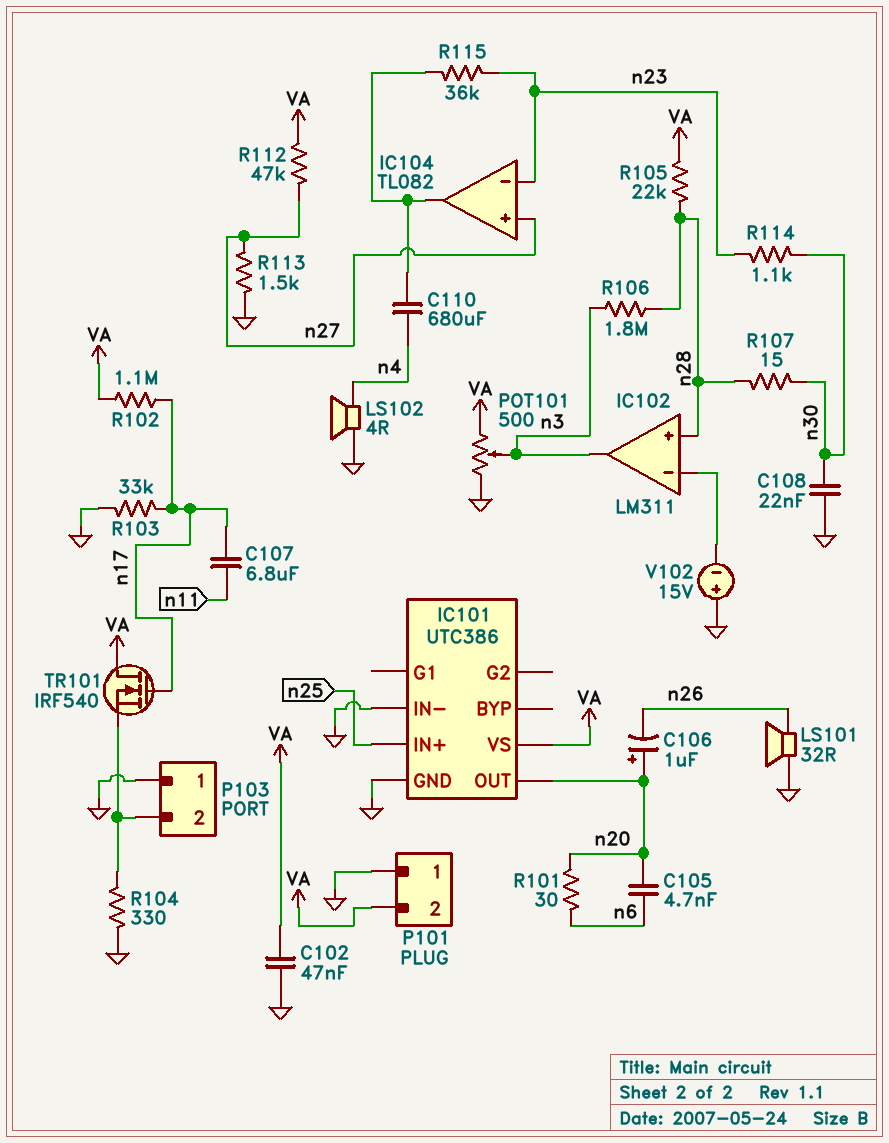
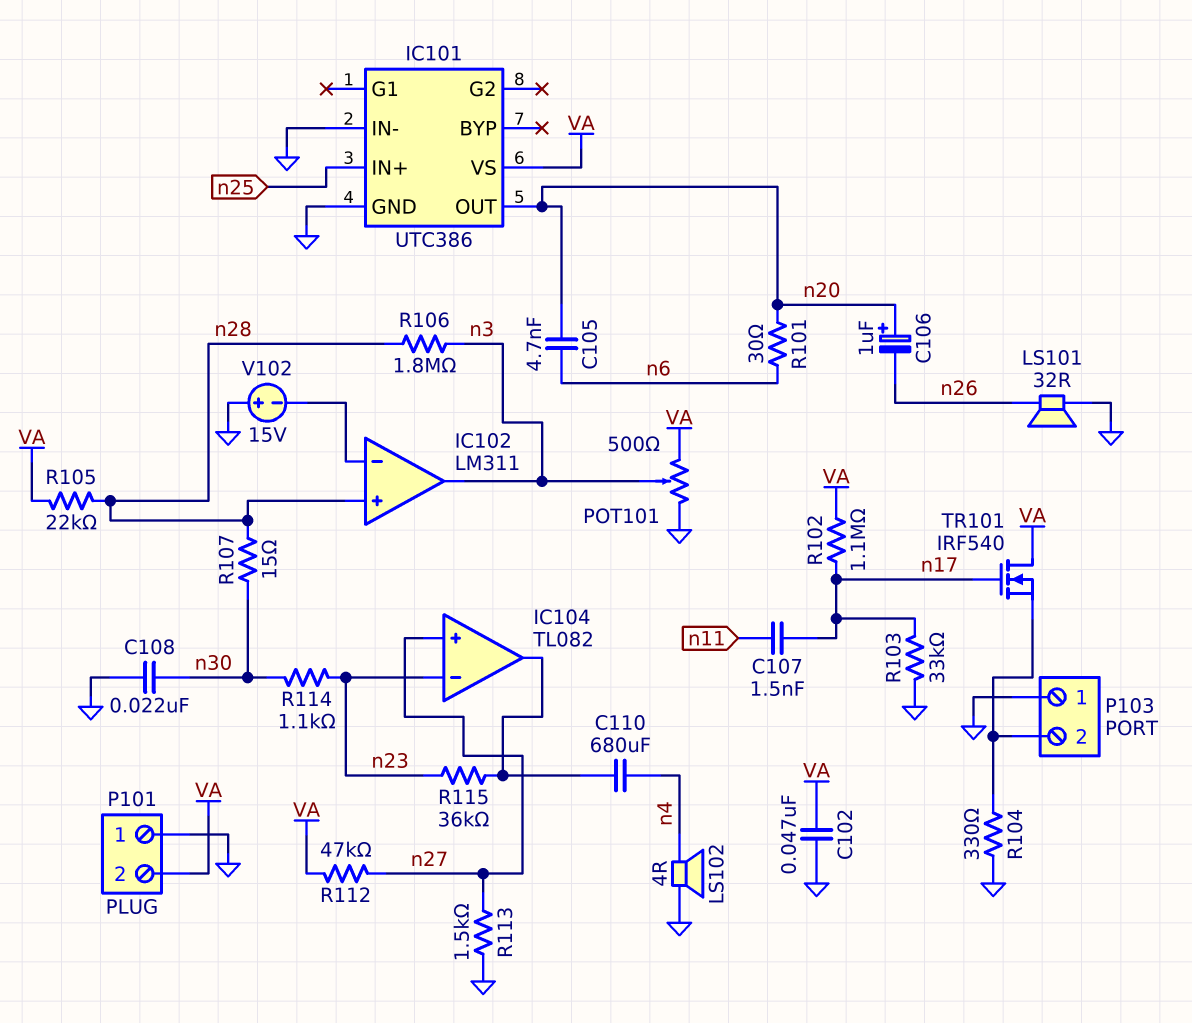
C107: 6.8uF (n11, n17) -> 1.5nF (n11, n17)

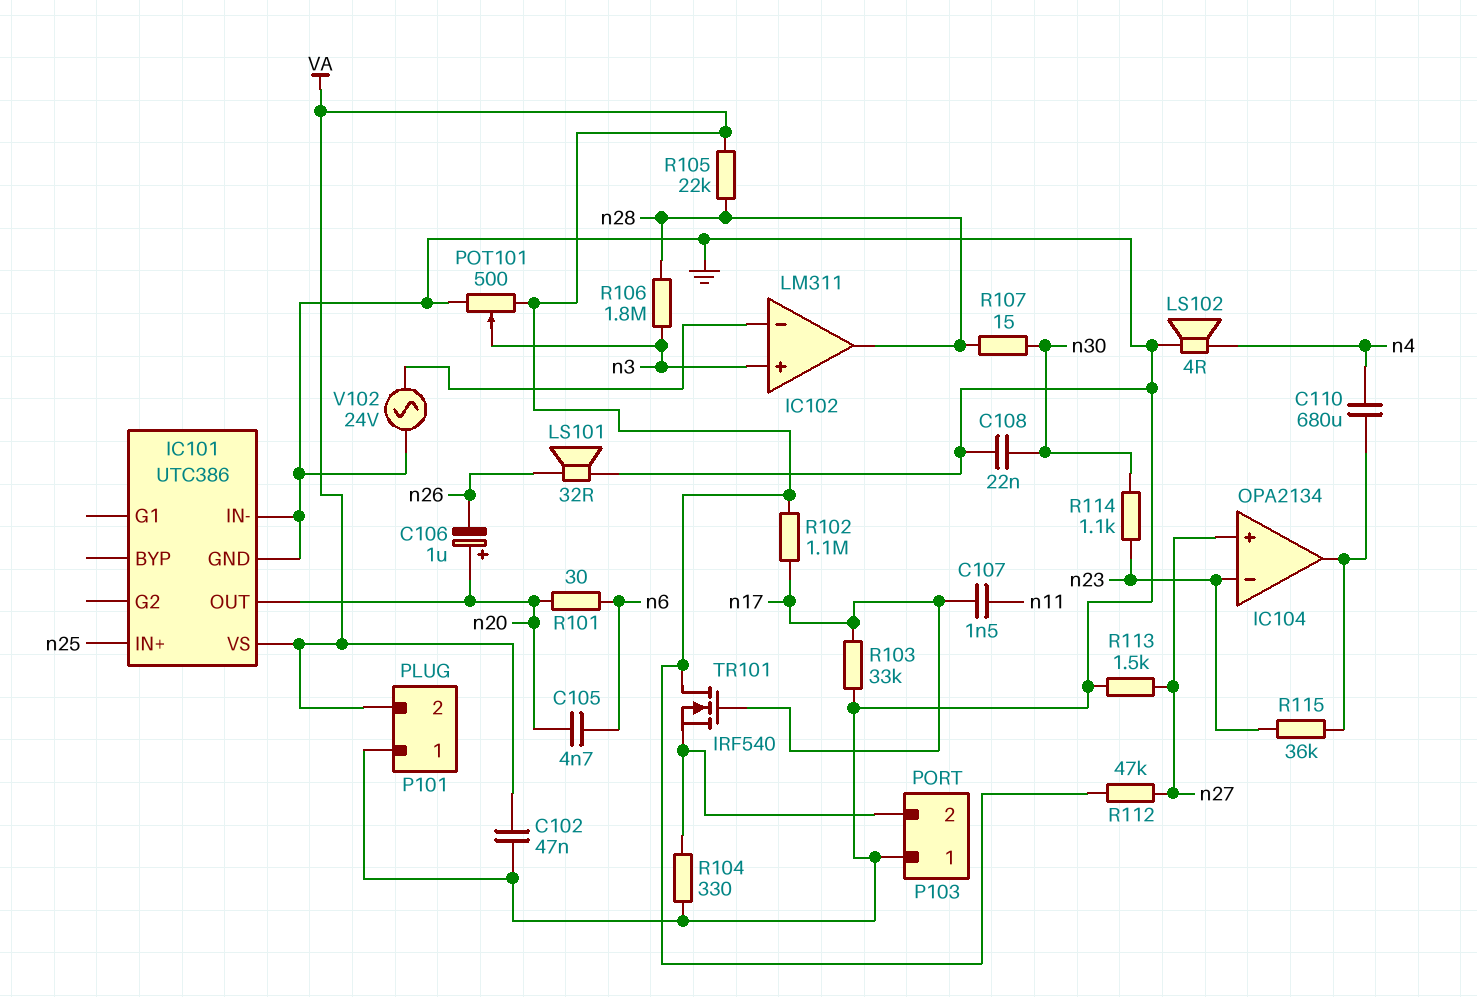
IC102 pin in+: n28 -> n3
IC102 pin out: n3 -> n28
IC104: TL082 -> OPA2134
V102: 15V (plus GND, minus IC102/in-) -> AC 24V (GND, IC102/in-)

